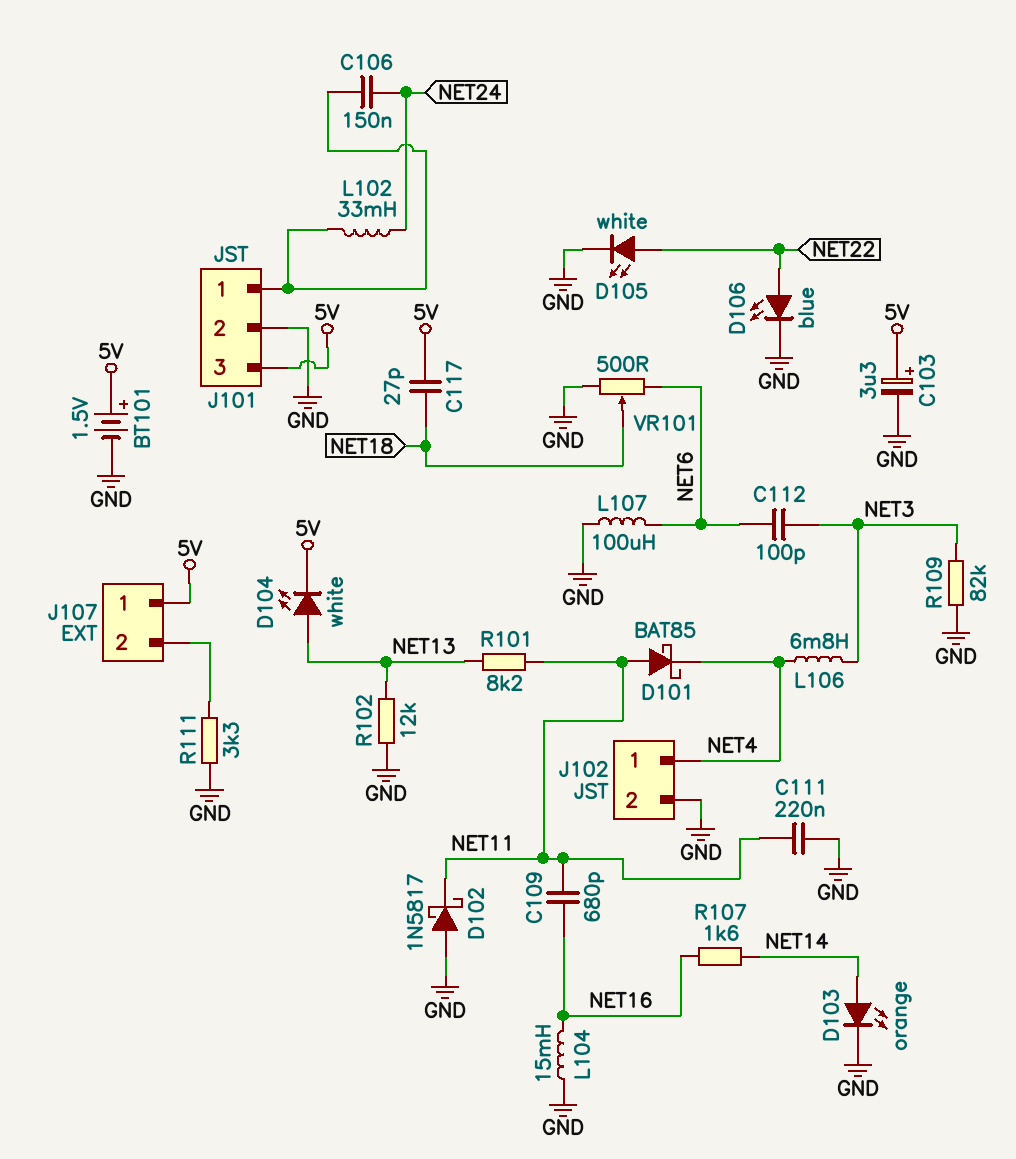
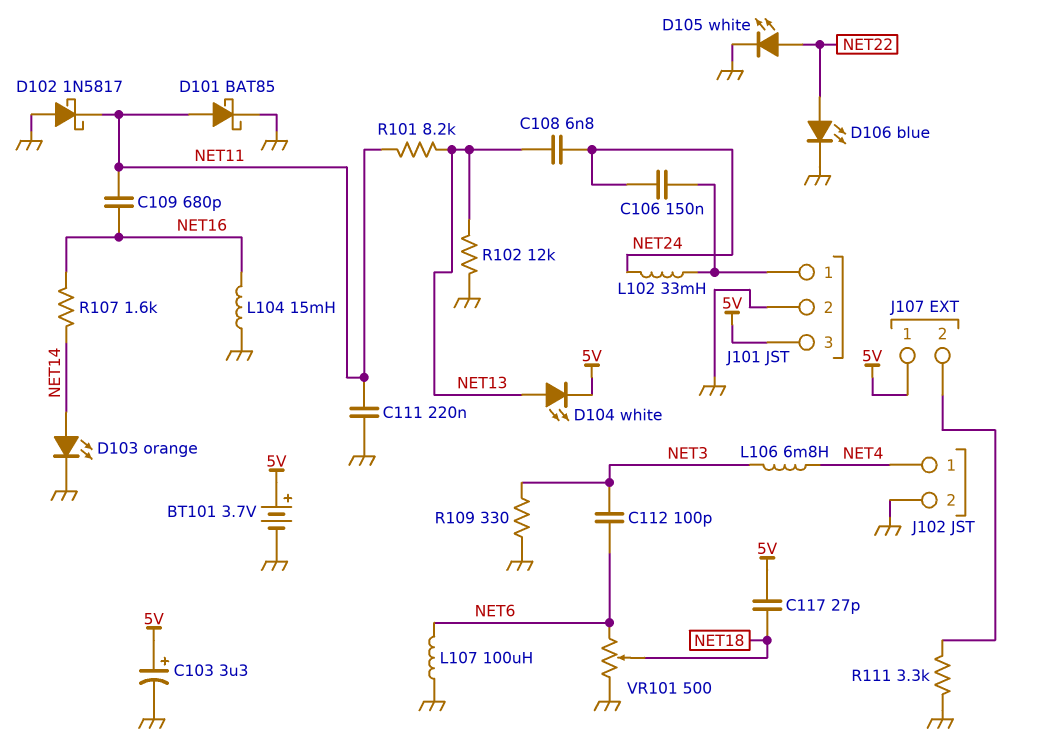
BT101: 1.5V (plus 5V, minus GND) -> 3.7V (plus 5V, minus GND)
C108: none -> 6.8nF (NET13, NET24)
D101: schottky BAT85 (A NET11, K NET4) -> schottky BAT85 (A NET11, K GND)
R109: 82k (GND, NET3) -> 330 (GND, NET3)

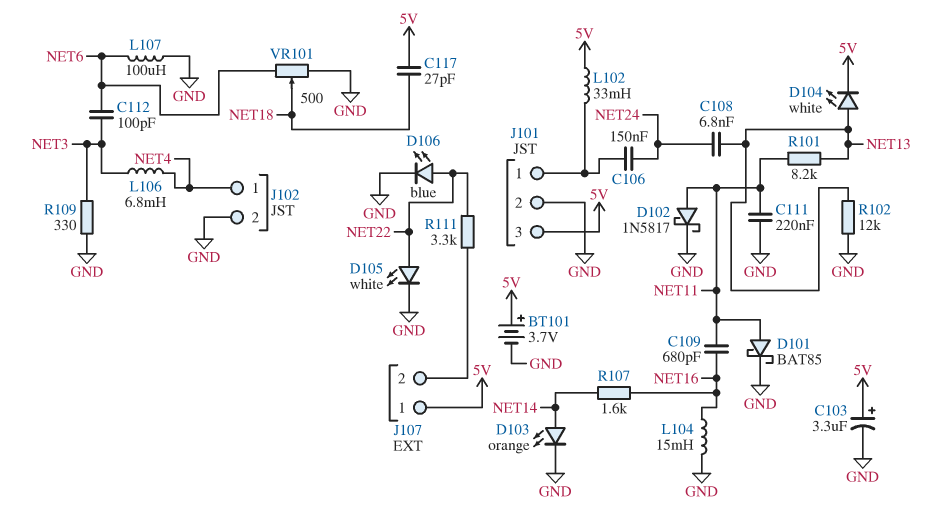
D102: schottky 1N5817 (A GND, K NET11) -> schottky 1N5817 (A NET11, K GND)
L102: 33mH (J101/1, NET24) -> 33mH (5V, J101/1)
R111: 3.3k (GND, J107/2) -> 3.3k (J107/2, NET22)

